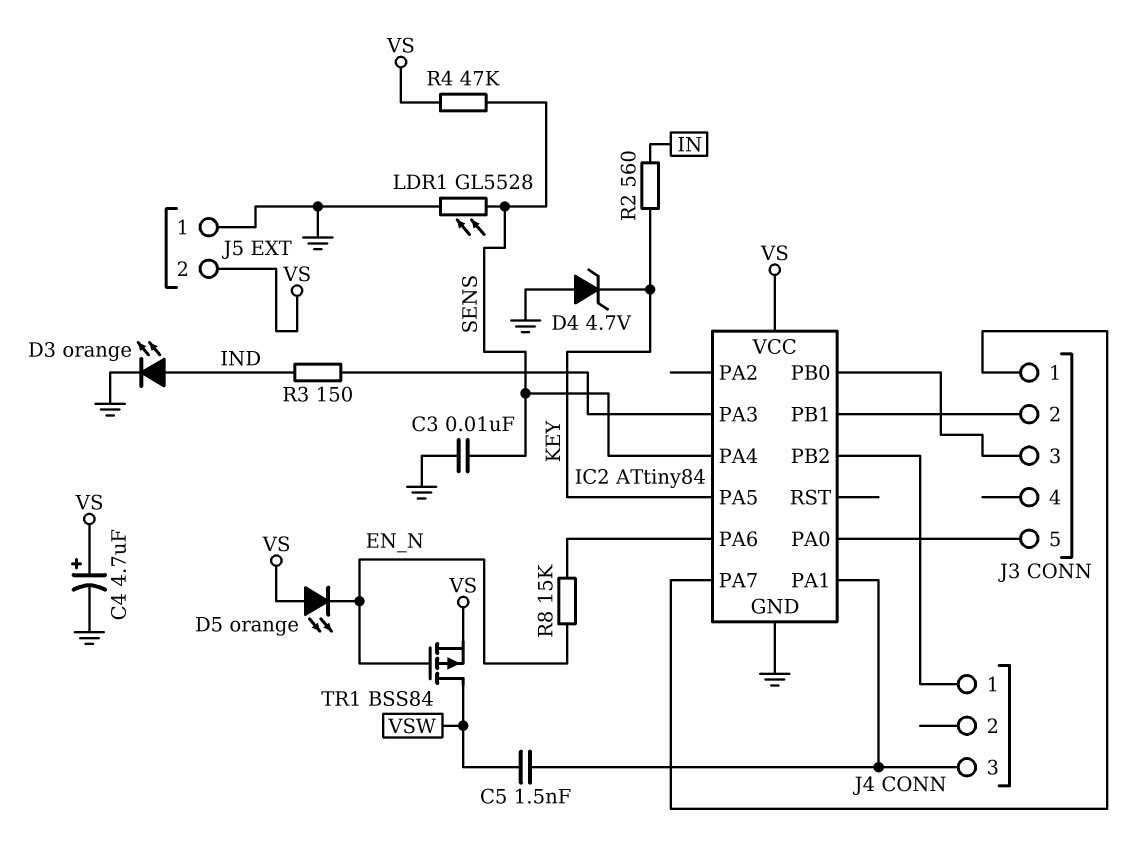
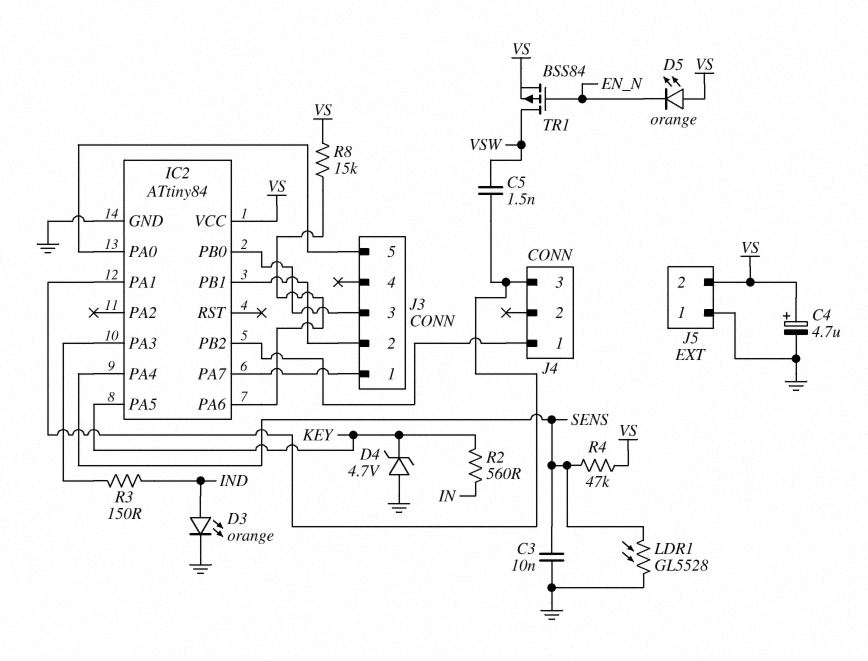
R8: 15k (EN_N, IC2/PA6) -> 15k (IC2/PA6, VS)

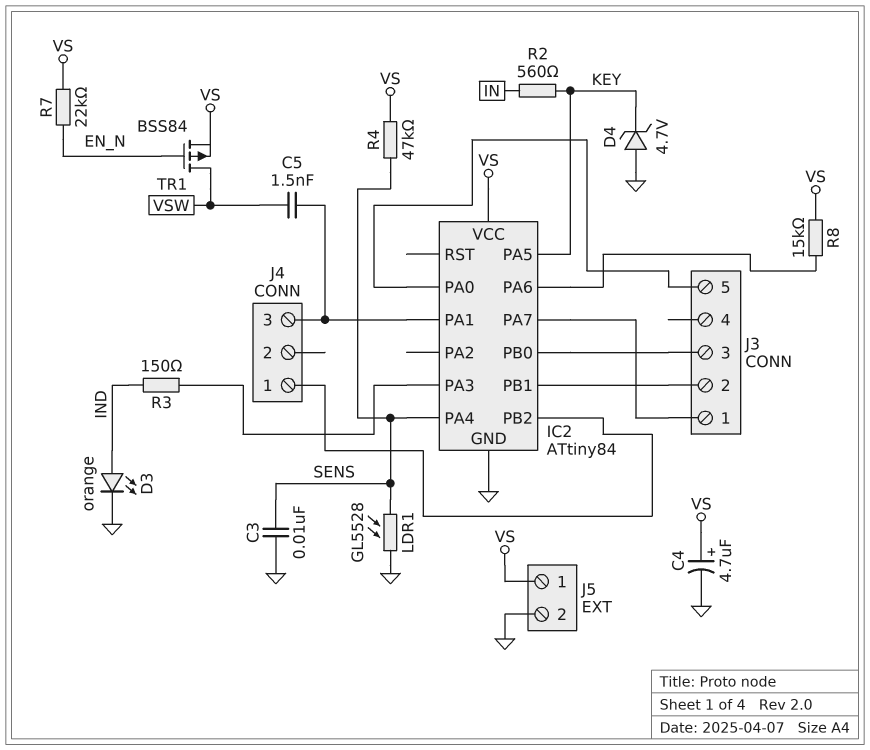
D5: LED orange (A VS, K EN_N) -> none
J5 pin 1: GND -> VS
J5 pin 2: VS -> GND
R7: none -> 22k (EN_N, VS)

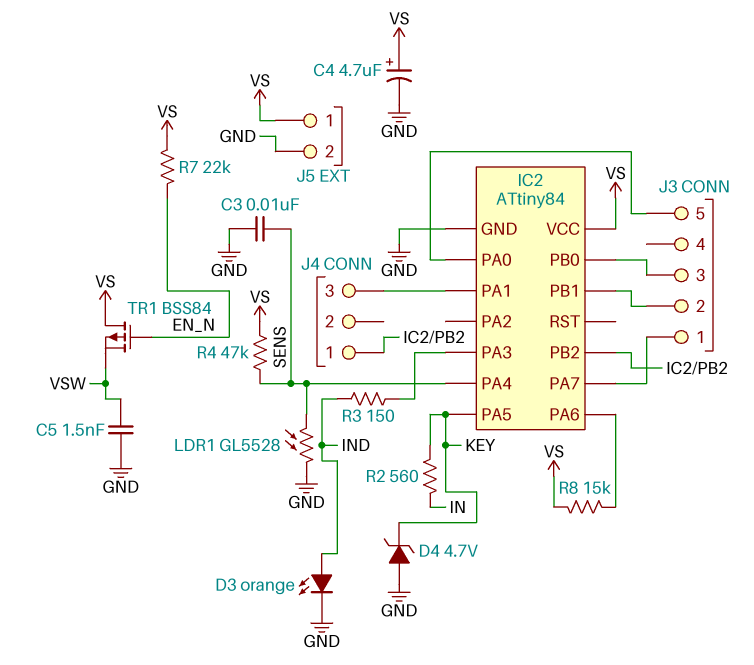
C5: 1.5nF (IC2/PA1, VSW) -> 1.5nF (GND, VSW)
TR1: PMOS BSS84 (G EN_N, D VSW, S VS) -> PMOS BSS84 (G EN_N, D VS, S VSW)

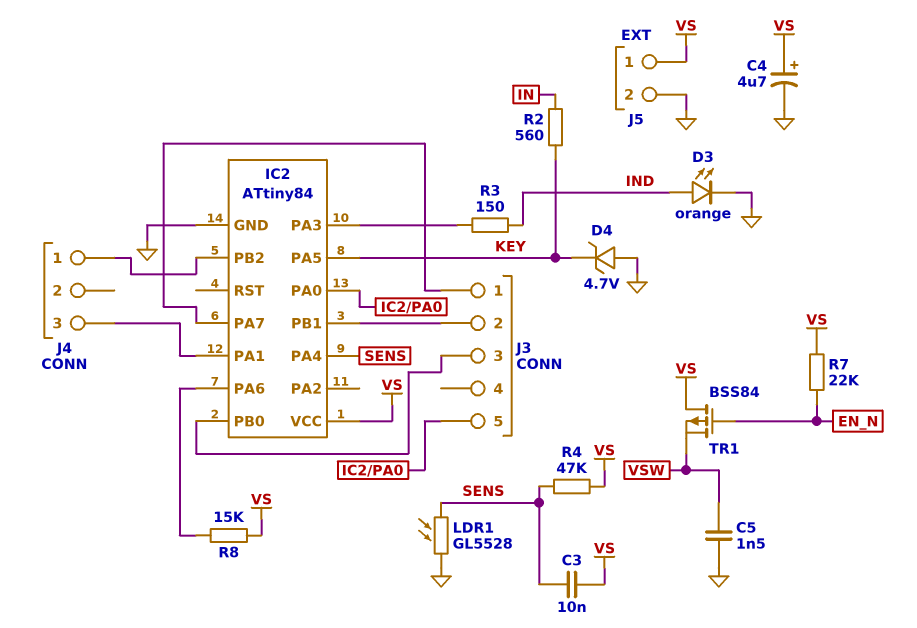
C3: 10nF (GND, SENS) -> 10nF (SENS, VS)

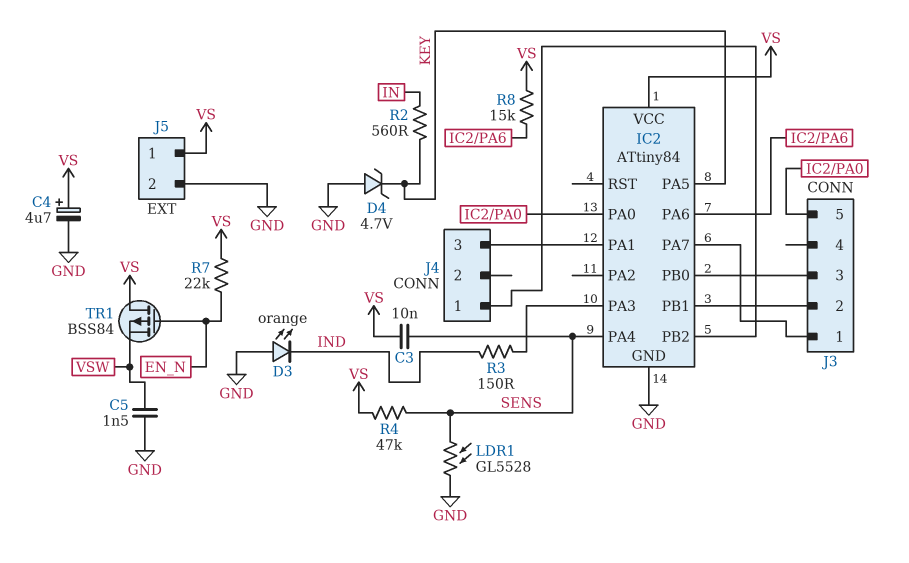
D3: LED orange (A IND, K GND) -> LED orange (A GND, K IND)

